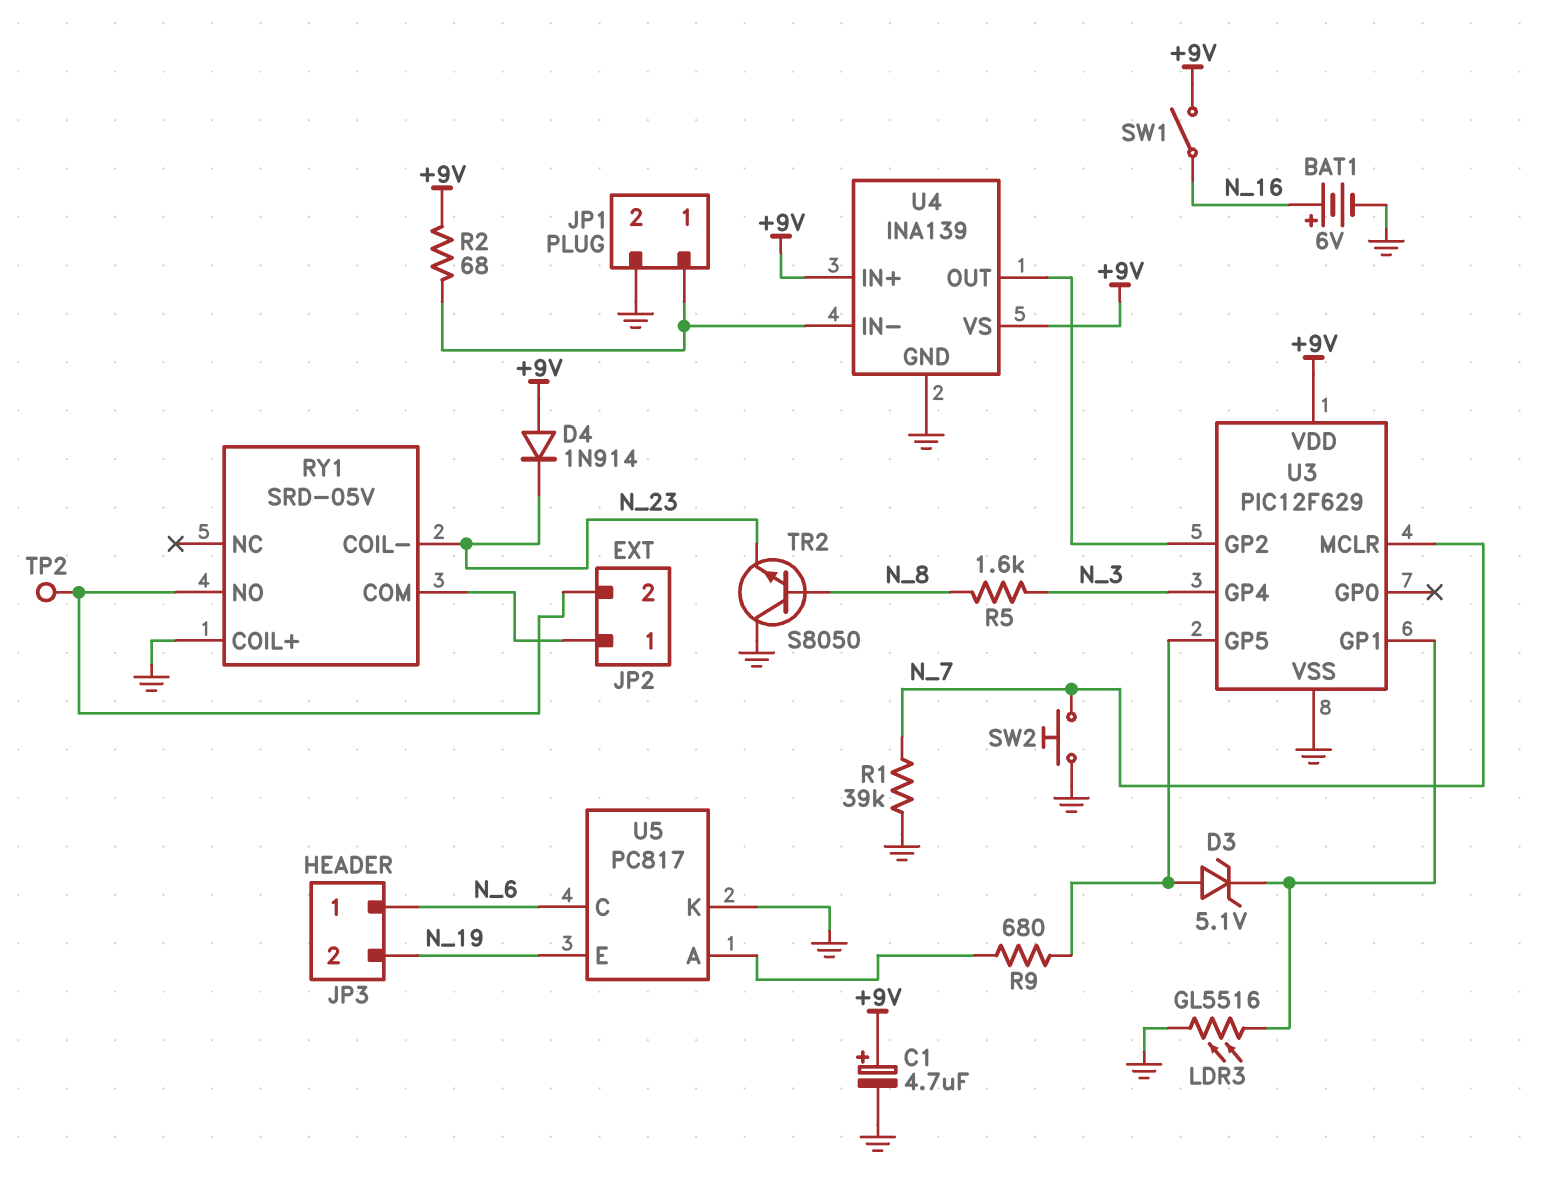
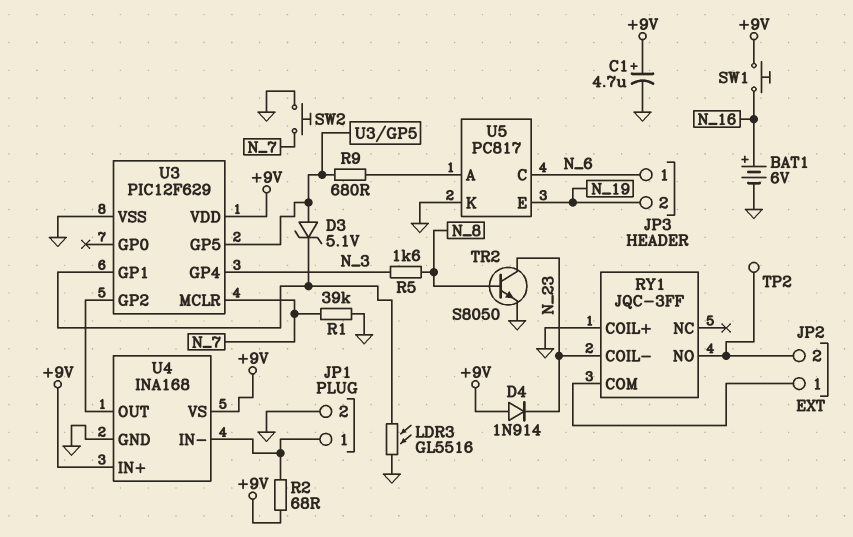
RY1: SRD-05V -> JQC-3FF
SW1: switch (+9V, N_16) -> button (+9V, N_16)
TR2: NPN S8050 (B N_8, C GND, E N_23) -> NPN S8050 (B N_8, C N_23, E GND)
U4: INA139 -> INA168

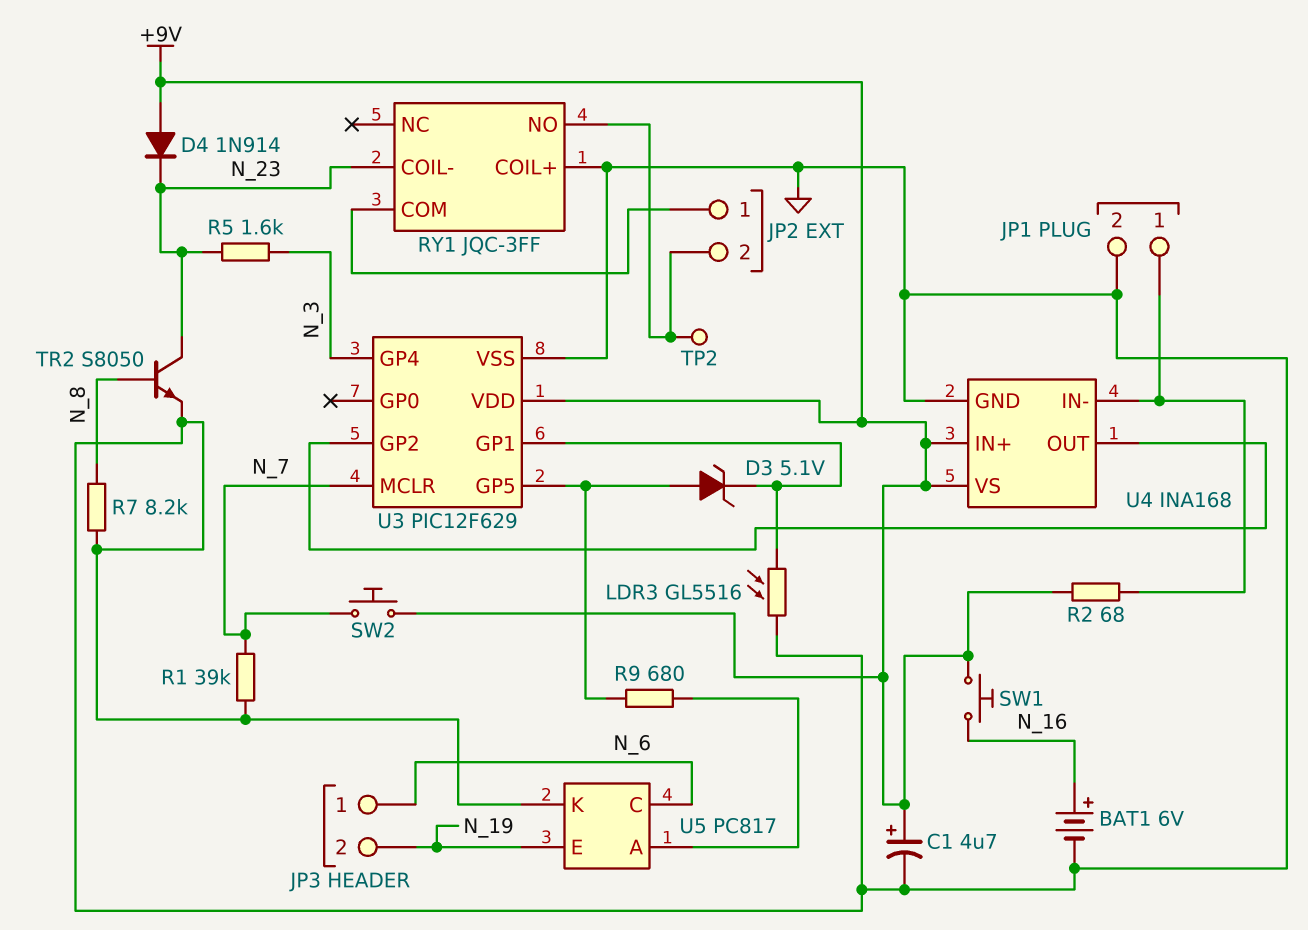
R5: 1.6k (N_3, N_8) -> 1.6k (N_3, N_23)
R7: none -> 8.2k (GND, N_8)
SW2: button (GND, N_7) -> button (+9V, N_7)

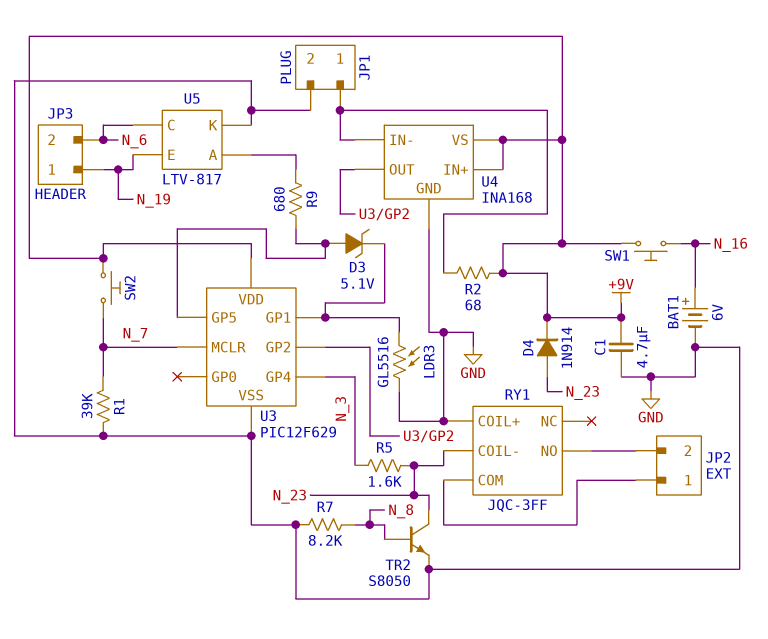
C1: 4.7uF (plus +9V, minus GND) -> 4.7uF (+9V, GND)
D4: diode 1N914 (A +9V, K N_23) -> diode 1N914 (A N_23, K +9V)
JP3 pin 1: N_6 -> N_19
JP3 pin 2: N_19 -> N_6
TP2: test point (JP2/2) -> none
U5: PC817 -> LTV-817

